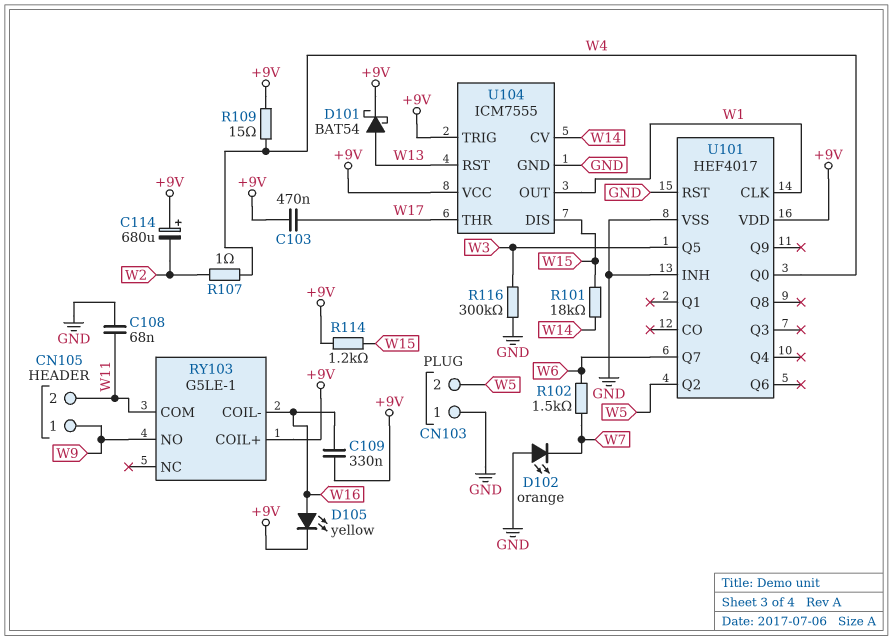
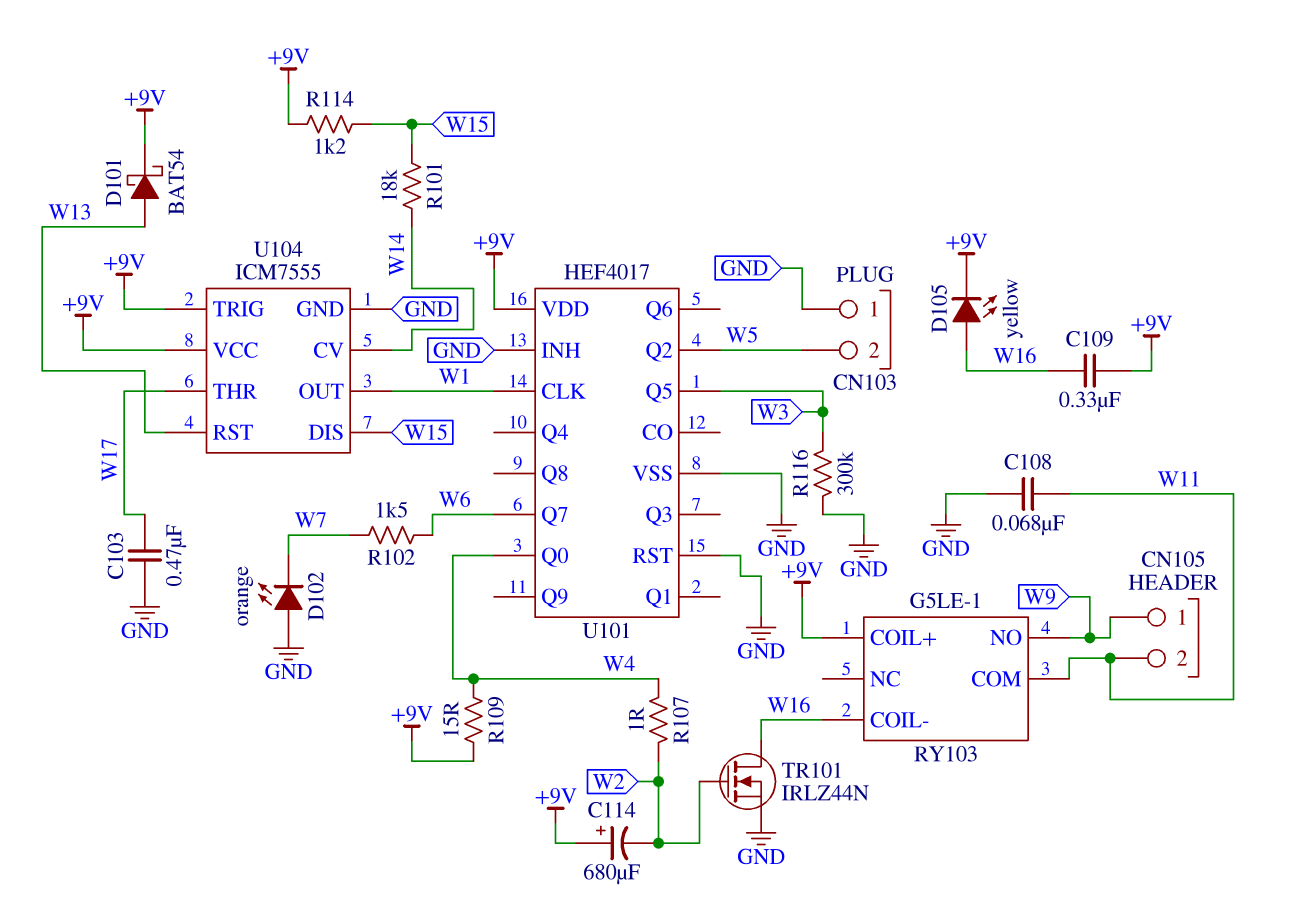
C103: 470nF (+9V, W17) -> 470nF (GND, W17)
TR101: none -> NMOS IRLZ44N (G W2, D W16, S GND)

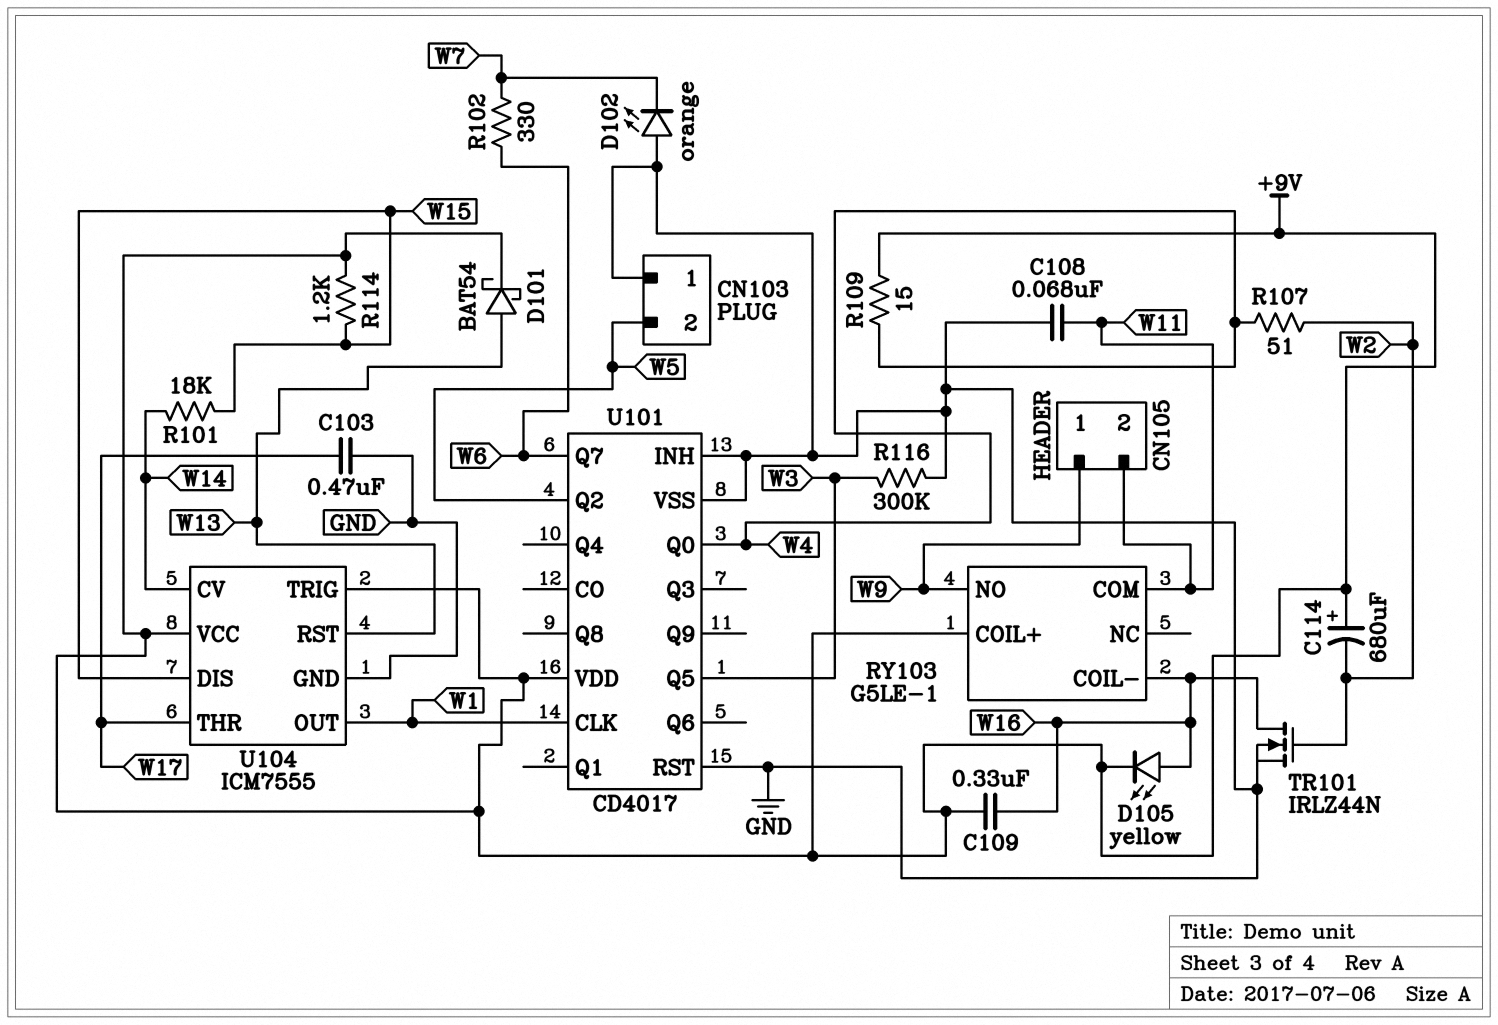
R102: 1.5k (W6, W7) -> 330 (W6, W7)
R107: 1 (W2, W4) -> 51 (W2, W4)
U101: HEF4017 -> CD4017

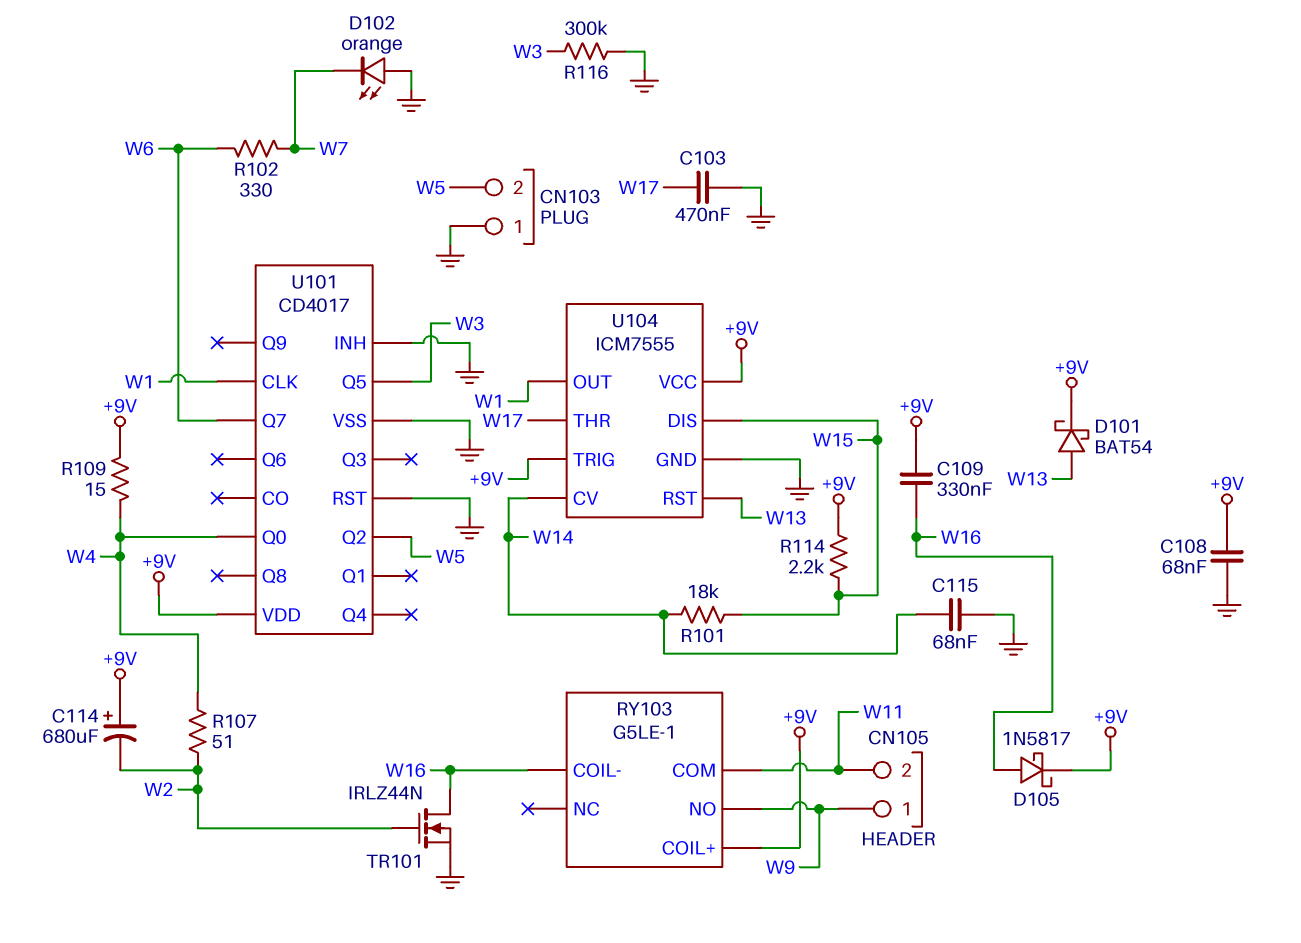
C108: 68nF (GND, W11) -> 68nF (+9V, GND)
C115: none -> 68nF (GND, W14)
D105: LED yellow (A W16, K +9V) -> schottky 1N5817 (A W16, K +9V)
R114: 1.2k (+9V, W15) -> 2.2k (+9V, W15)

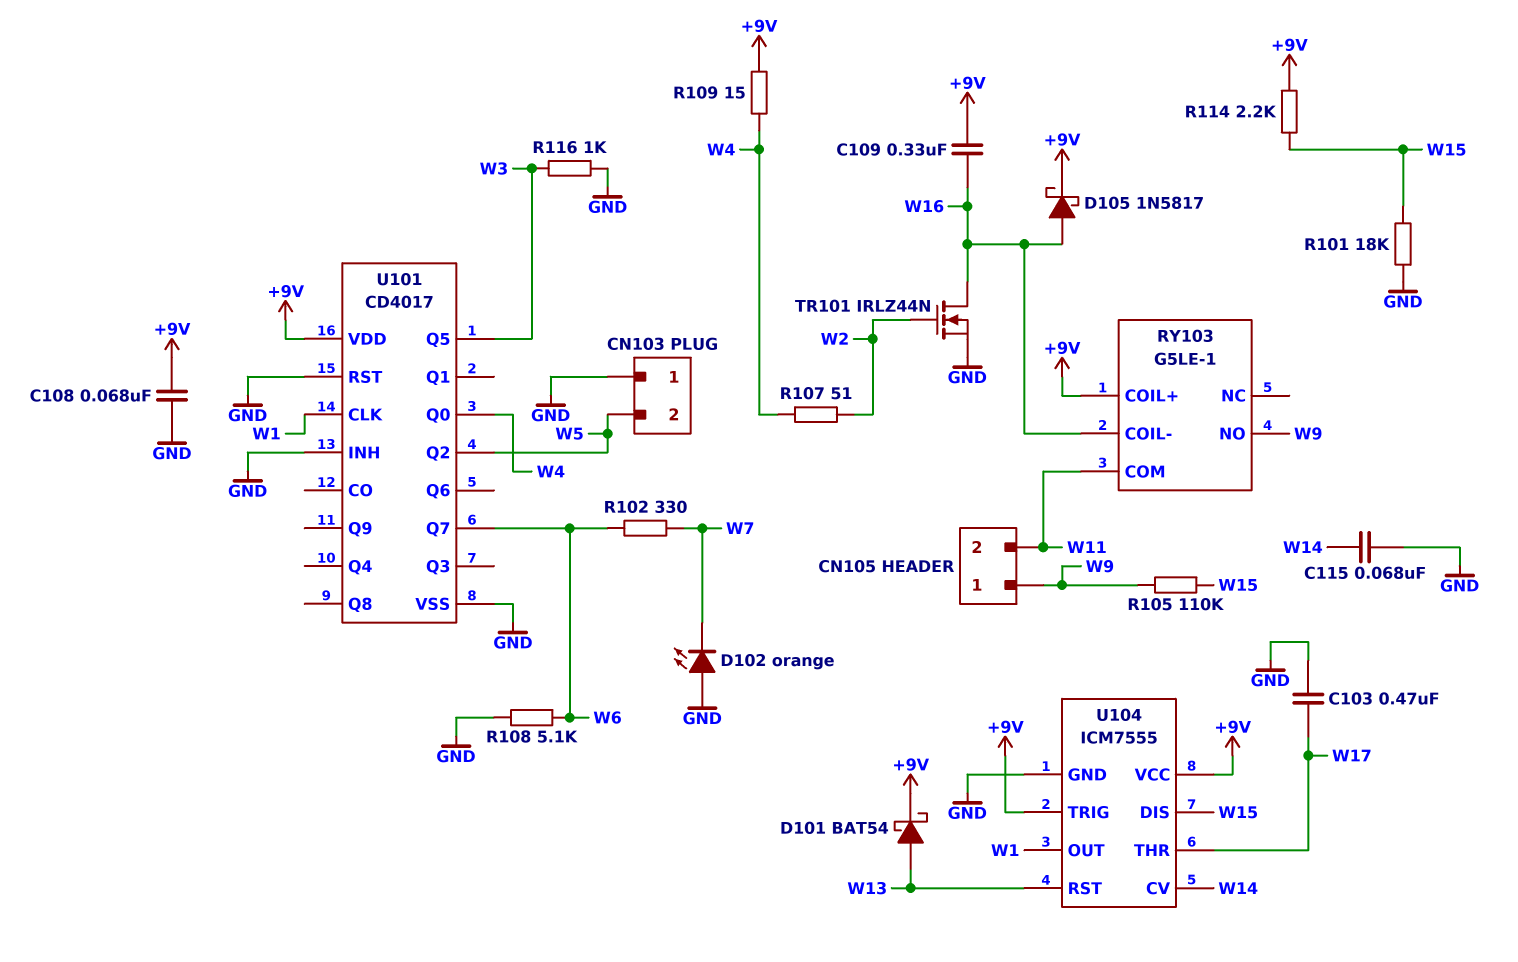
C114: 680uF (plus +9V, minus W2) -> none
R101: 18k (W14, W15) -> 18k (GND, W15)
R105: none -> 110k (W9, W15)
R108: none -> 5.1k (GND, W6)
R116: 300k (GND, W3) -> 1k (GND, W3)

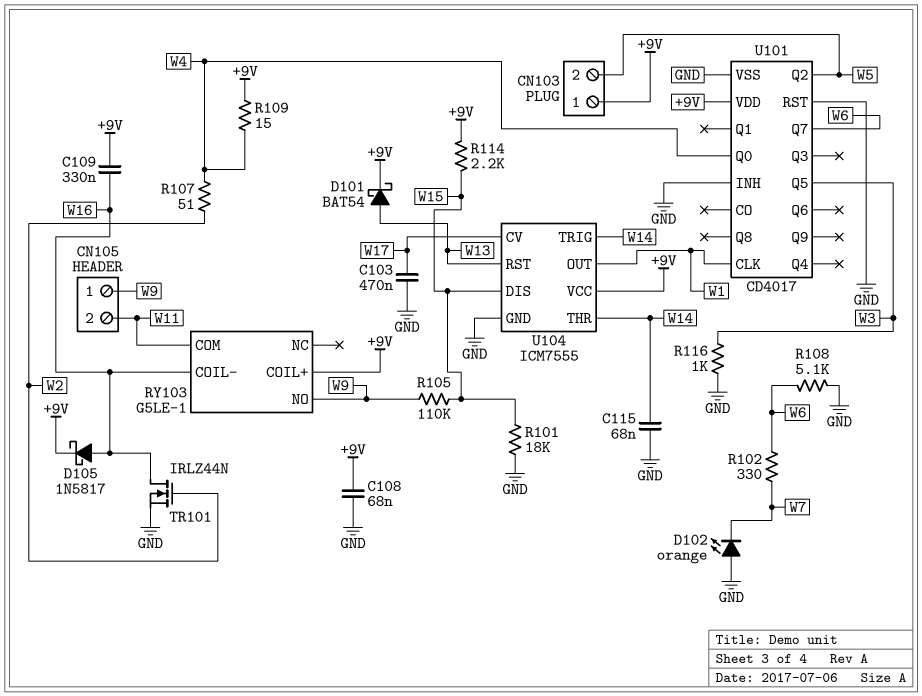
CN103 pin 1: GND -> +9V
U104 pin CV: W14 -> W17
U104 pin THR: W17 -> W14
U104 pin TRIG: +9V -> W14

